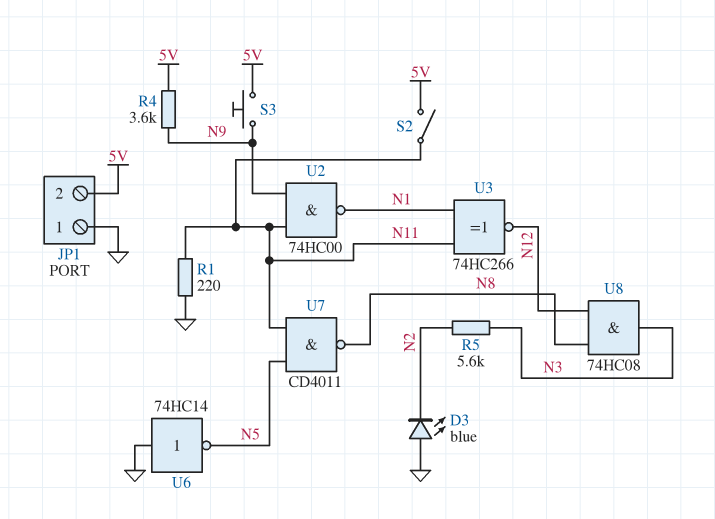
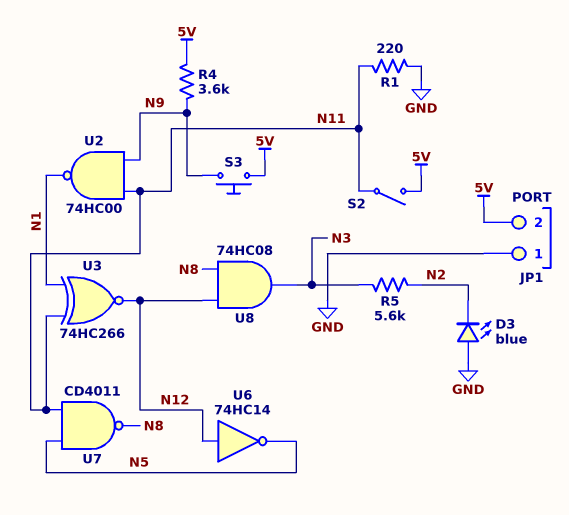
U6: NOT 74HC14 (in GND, out N5) -> NOT 74HC14 (in N12, out N5)

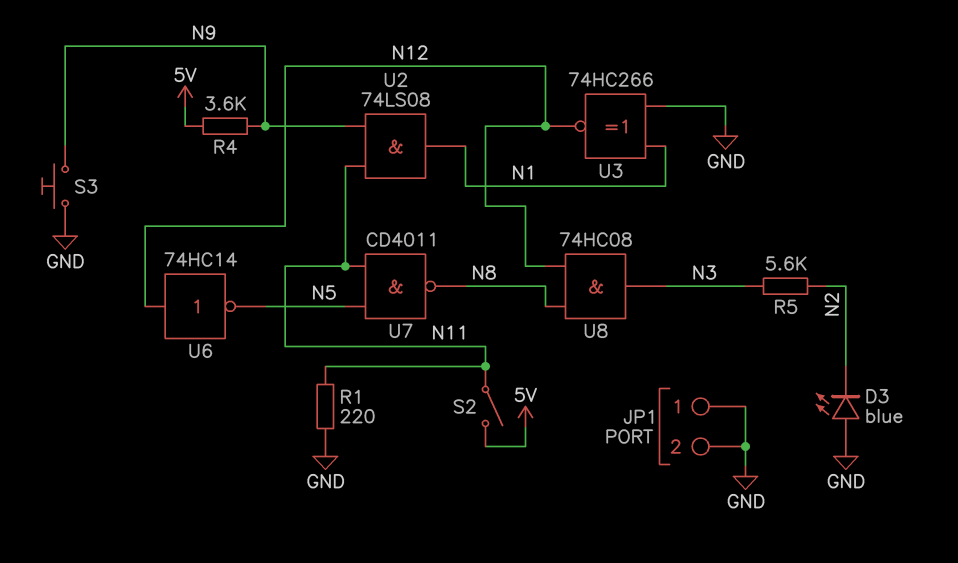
JP1 pin 2: 5V -> GND
S3: button (5V, N9) -> button (GND, N9)
U2: NAND 74HC00 (in N9, in N11, out N1) -> AND 74LS08 (in N9, in N11, out N1)
U3: XNOR 74HC266 (in N1, in N11, out N12) -> XNOR 74HC266 (in GND, in N1, out N12)

